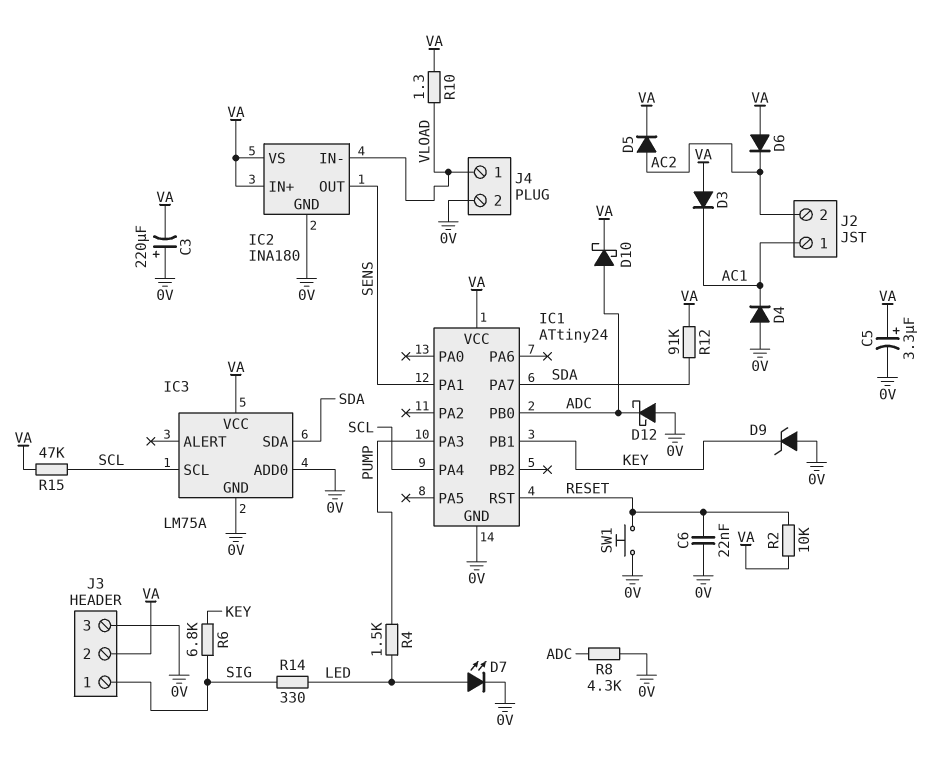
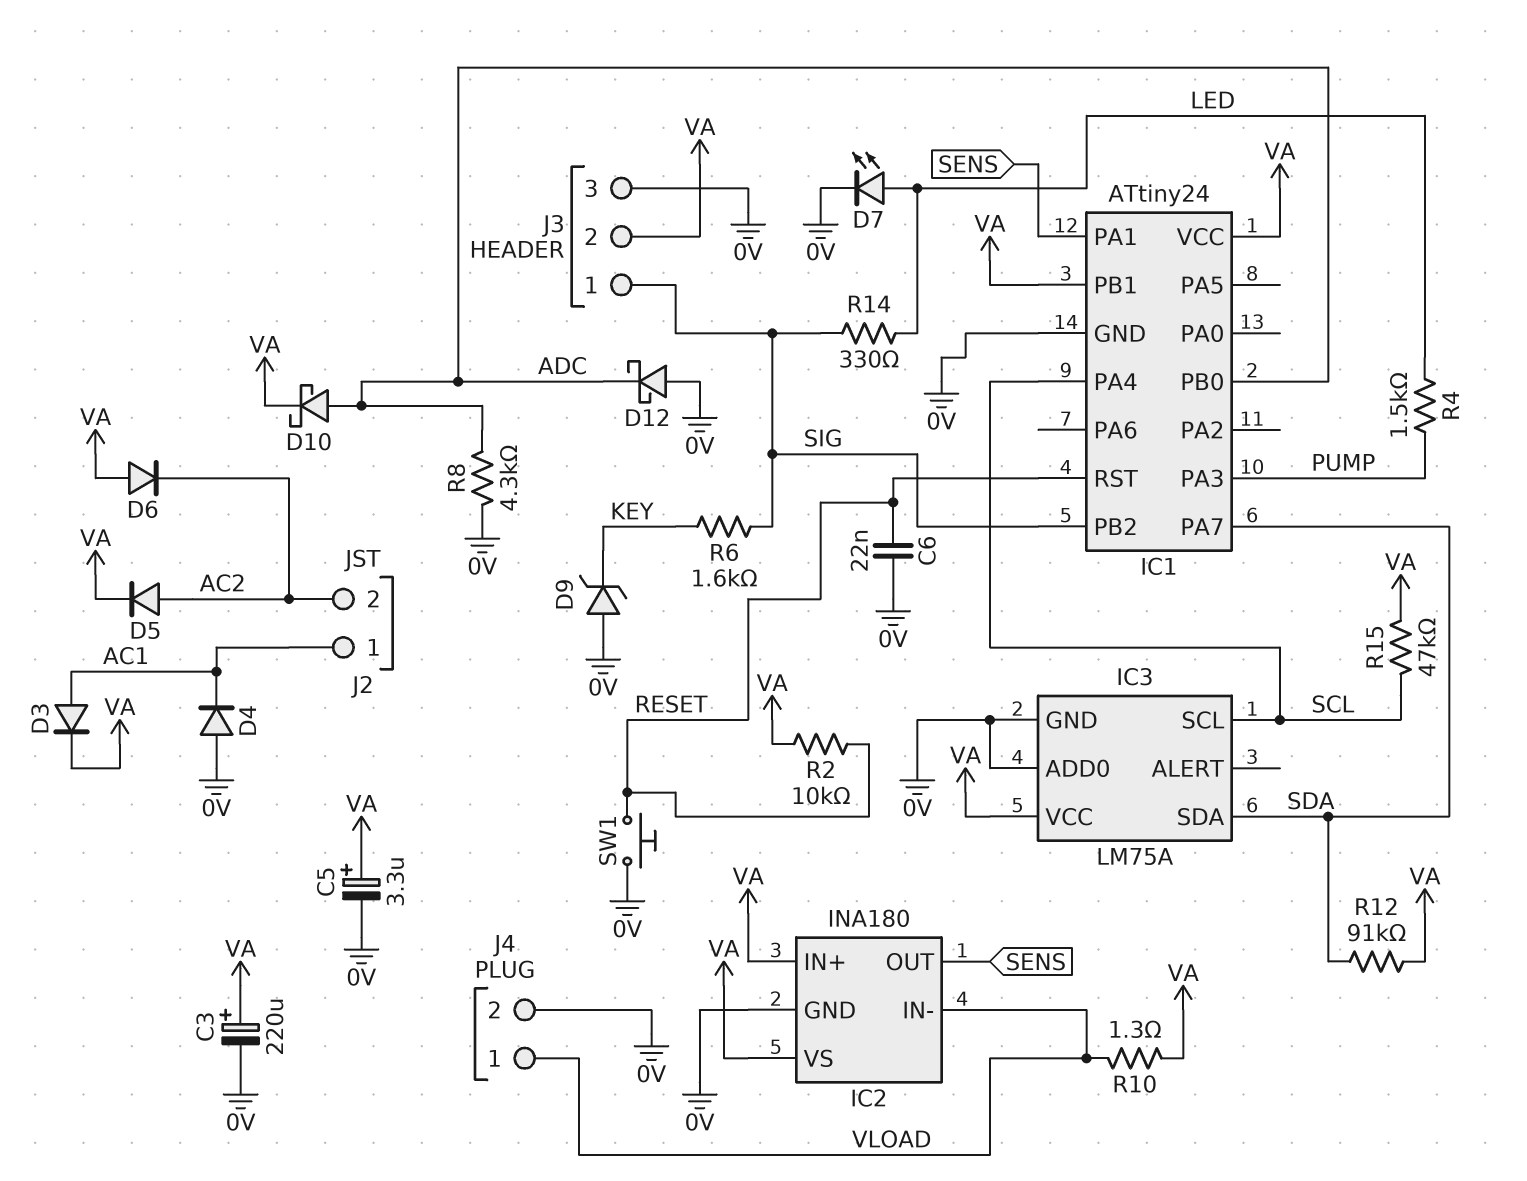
C3: 220uF (plus 0V, minus VA) -> 220uF (plus VA, minus 0V)
D3: diode (A VA, K AC1) -> diode (A AC1, K VA)
IC1 pin PB1: KEY -> VA
IC1 pin PB2: none -> SIG
R6: 6.8k (KEY, SIG) -> 1.6k (KEY, SIG)

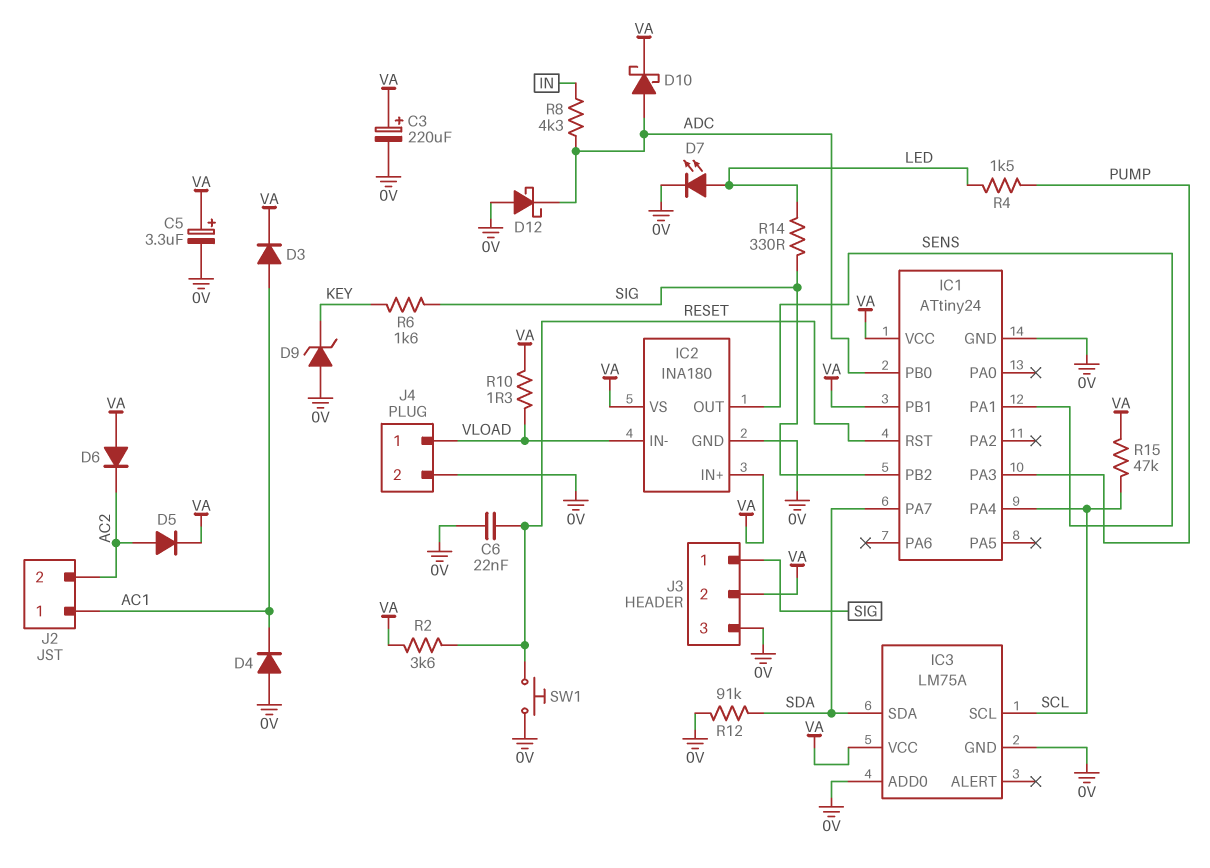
R2: 10k (RESET, VA) -> 3.6k (RESET, VA)
R8: 4.3k (0V, ADC) -> 4.3k (ADC, IN)
R12: 91k (SDA, VA) -> 91k (0V, SDA)

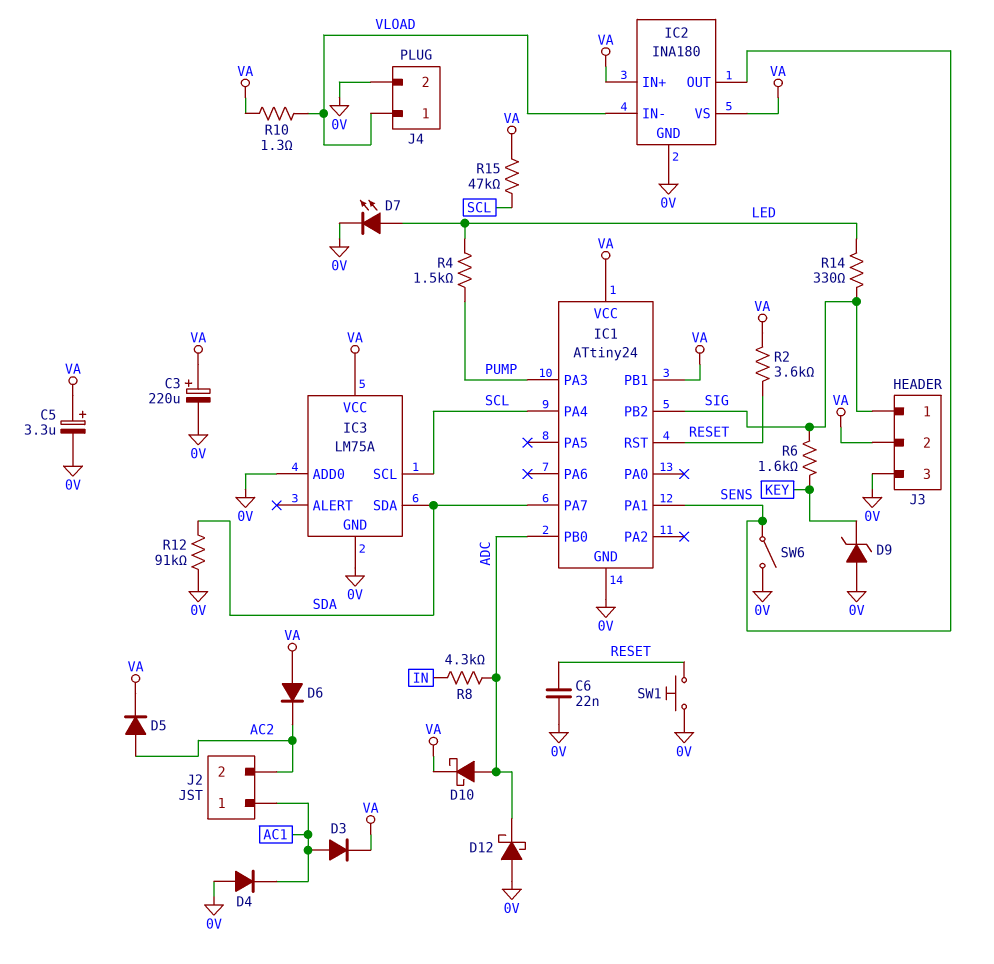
SW6: none -> switch (0V, SENS)

